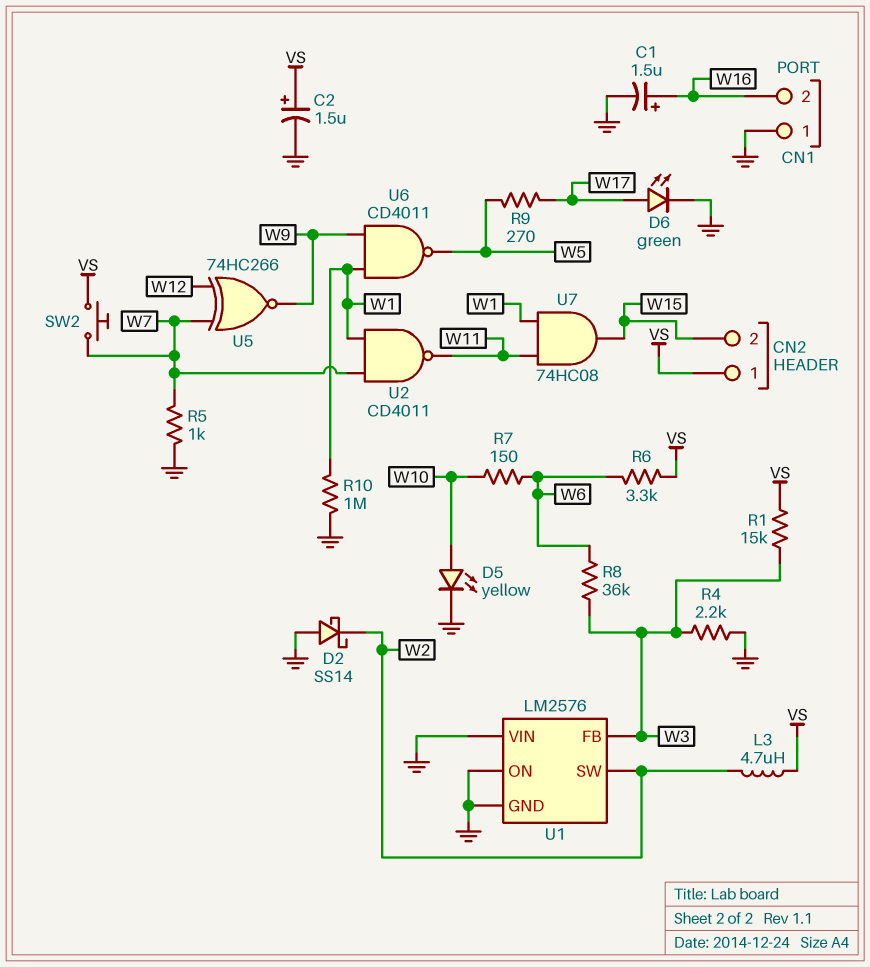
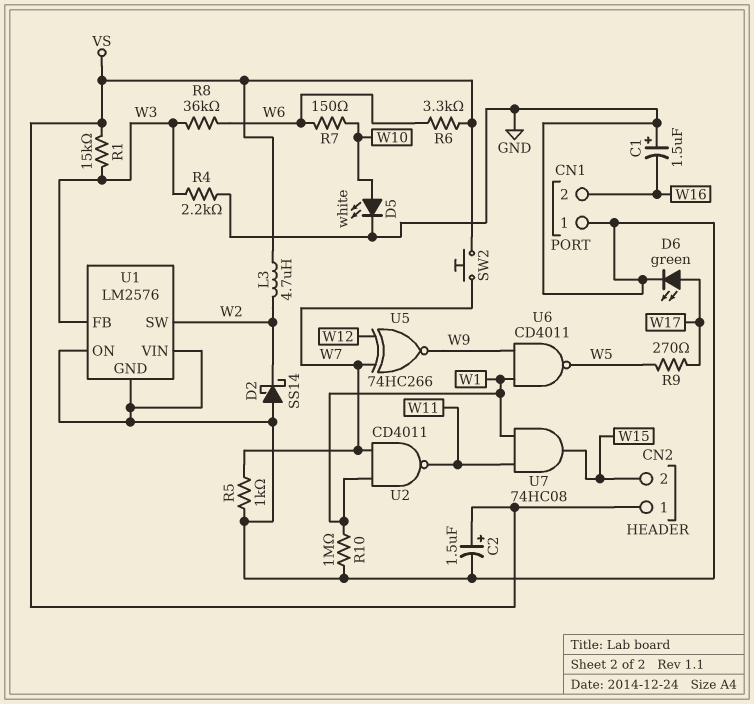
C1: 1.5uF (plus W16, minus GND) -> 1.5uF (plus GND, minus W16)
D5: LED yellow (A W10, K GND) -> LED white (A W10, K GND)

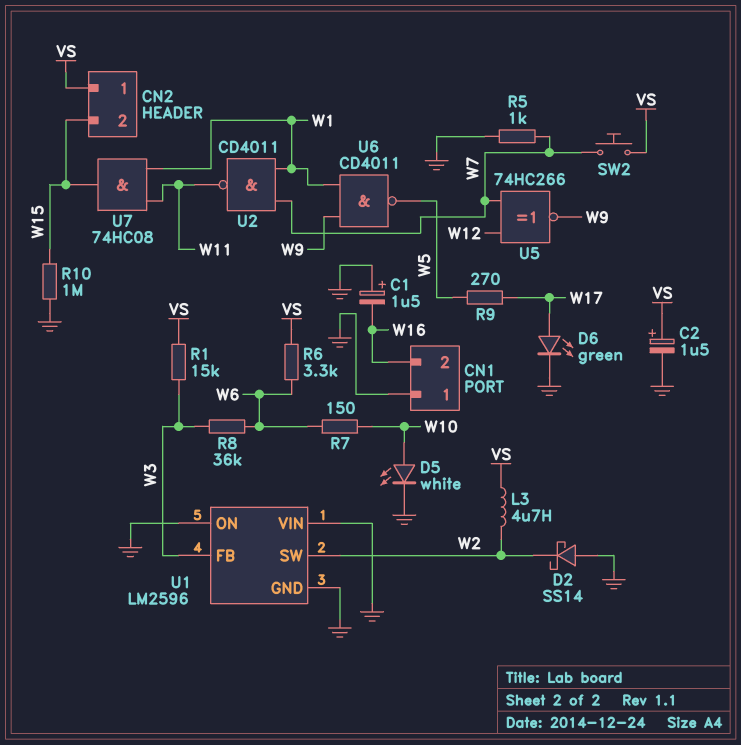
R4: 2.2k (GND, W3) -> none
R10: 1M (GND, W1) -> 1M (GND, W15)
U1: LM2576 -> LM2596

